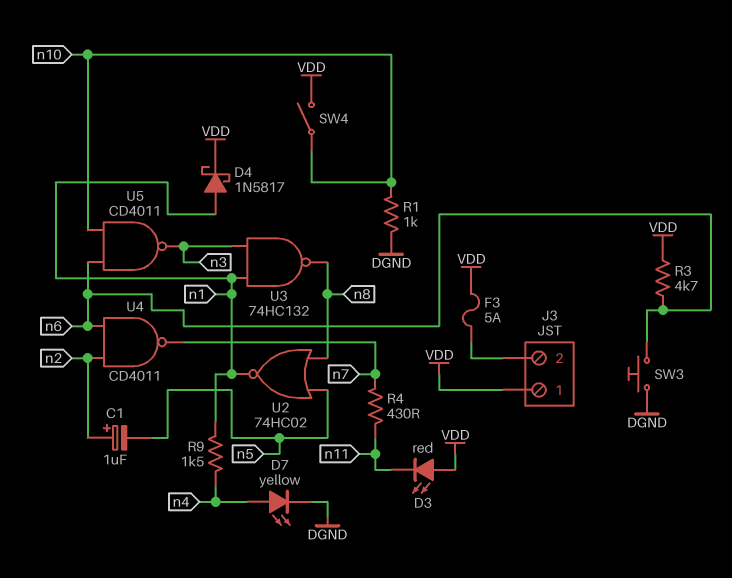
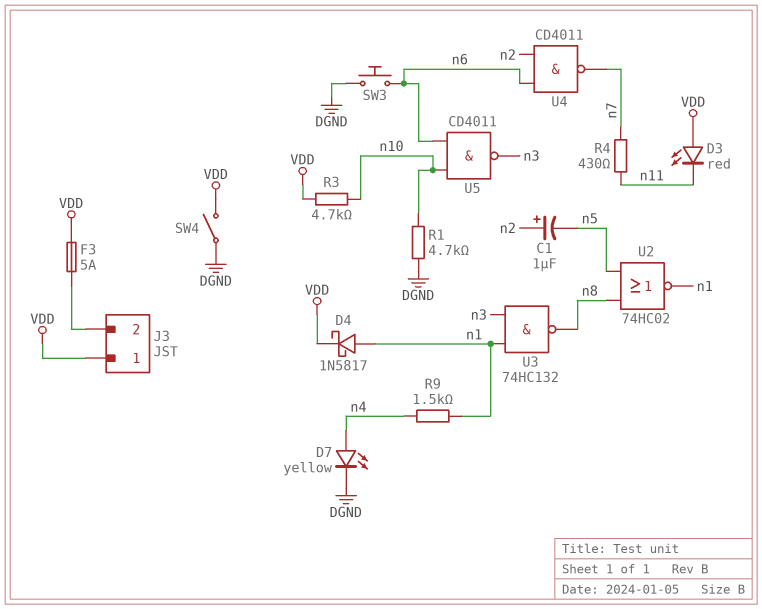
R1: 1k (DGND, n10) -> 4.7k (DGND, n10)
R3: 4.7k (VDD, n6) -> 4.7k (VDD, n10)
SW4: switch (VDD, n10) -> switch (DGND, VDD)

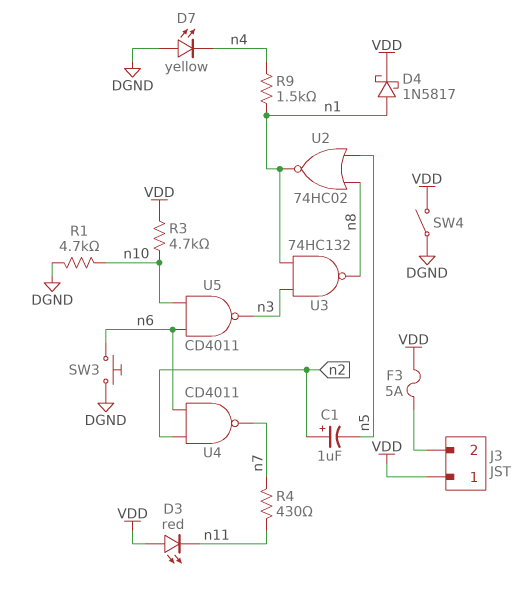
D7: LED yellow (A n4, K DGND) -> LED yellow (A DGND, K n4)

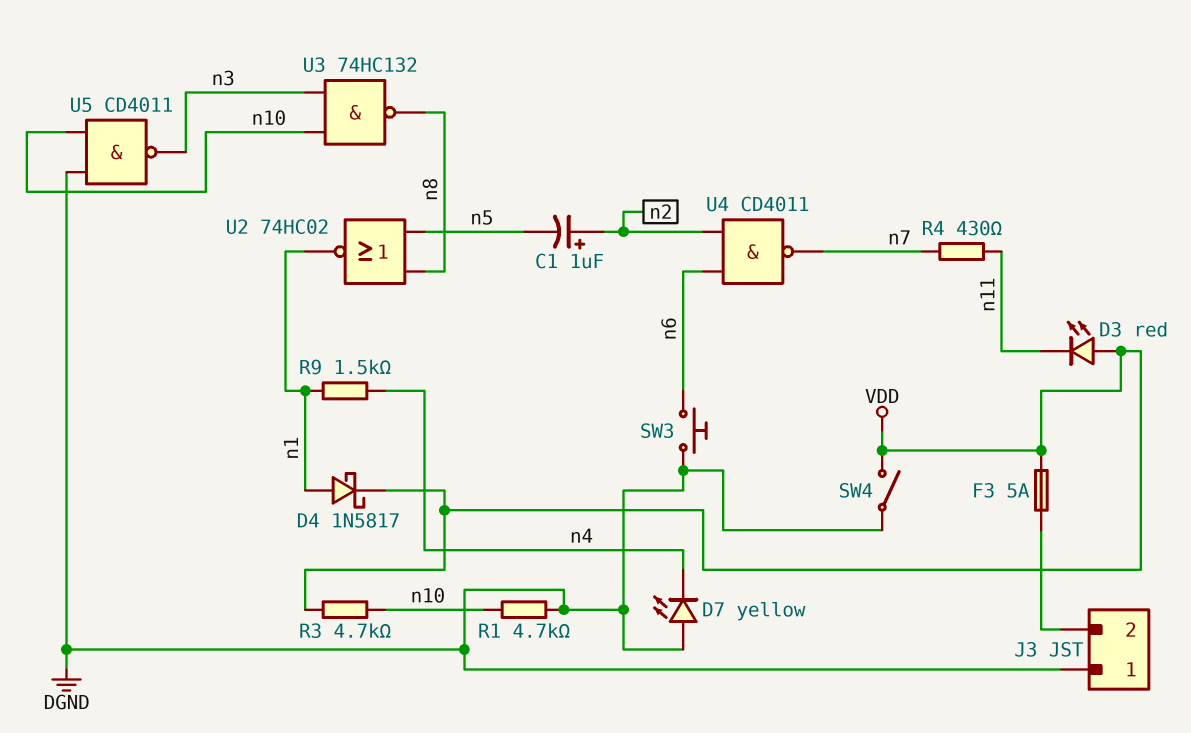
J3 pin 1: VDD -> DGND
U3: NAND 74HC132 (in n1, in n3, out n8) -> NAND 74HC132 (in n3, in n10, out n8)
U5: NAND CD4011 (in n6, in n10, out n3) -> NAND CD4011 (in DGND, in n10, out n3)

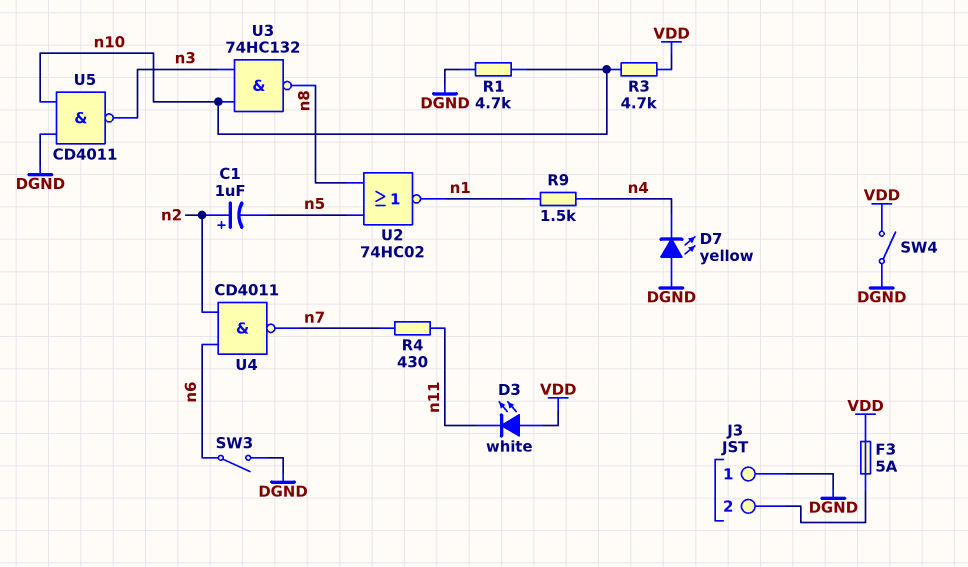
D3: LED red (A VDD, K n11) -> LED white (A VDD, K n11)
D4: schottky 1N5817 (A n1, K VDD) -> none
SW3: button (DGND, n6) -> switch (DGND, n6)

